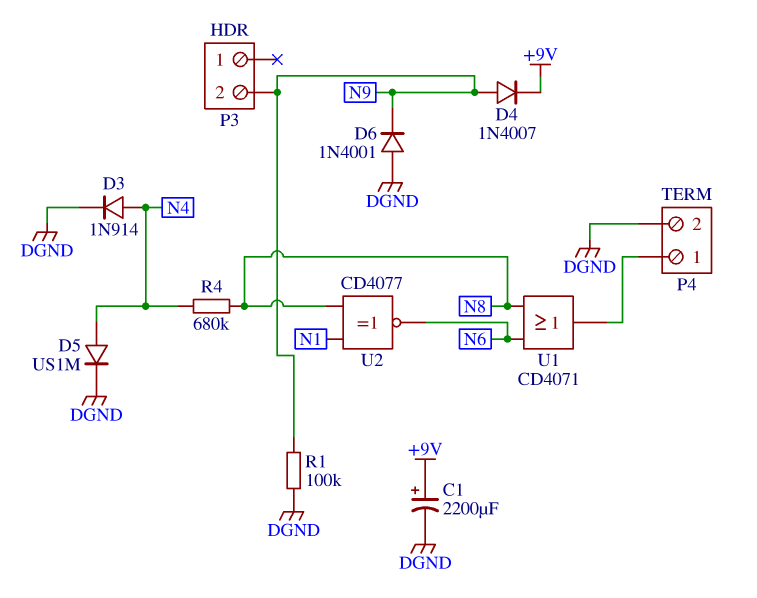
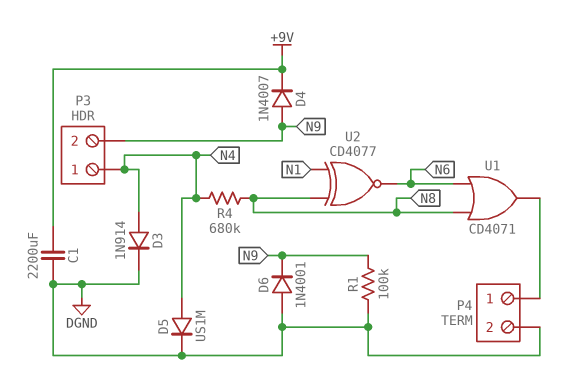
C1: 2200uF (plus +9V, minus DGND) -> 2200uF (+9V, DGND)
P3 pin 1: none -> N4

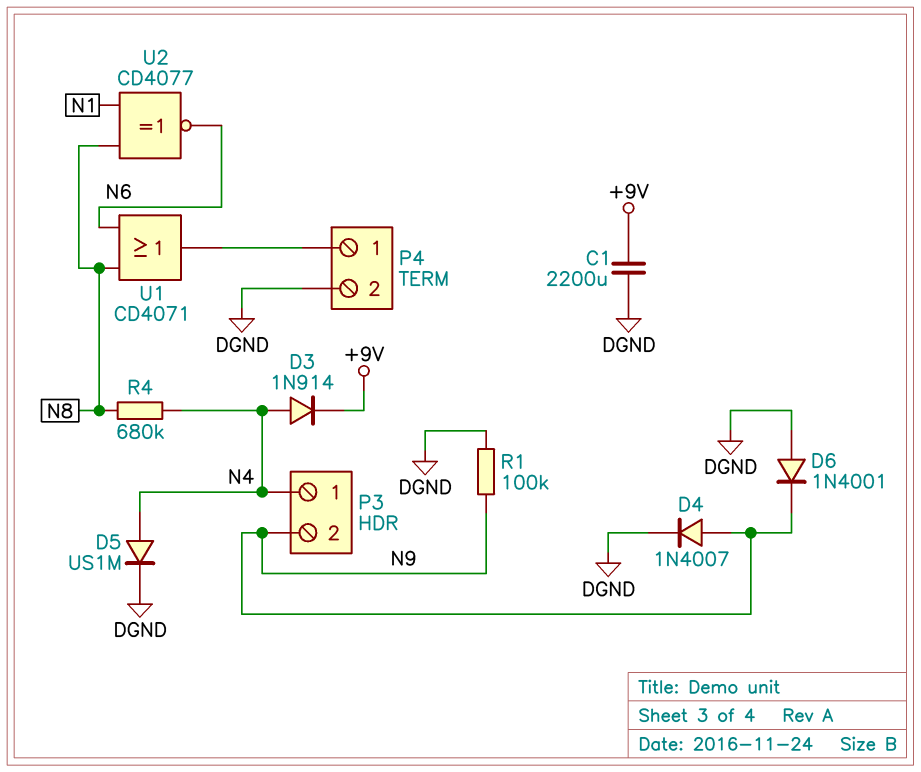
D3: diode 1N914 (A N4, K DGND) -> diode 1N914 (A N4, K +9V)
D4: diode 1N4007 (A N9, K +9V) -> diode 1N4007 (A N9, K DGND)

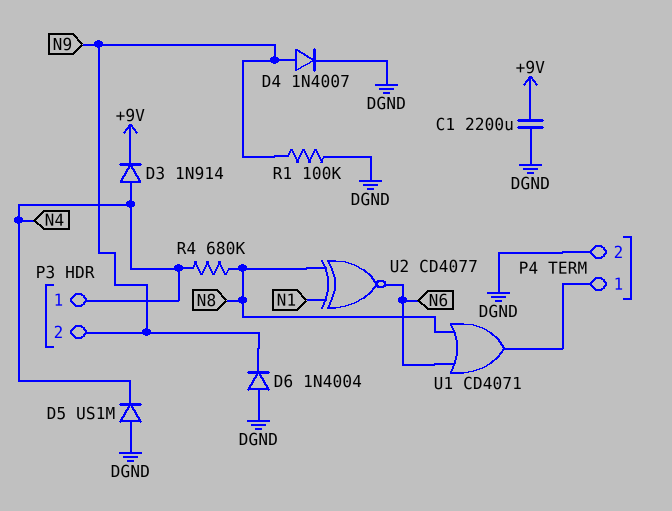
D5: diode US1M (A N4, K DGND) -> diode US1M (A DGND, K N4)
D6: diode 1N4001 (A DGND, K N9) -> diode 1N4004 (A DGND, K N9)

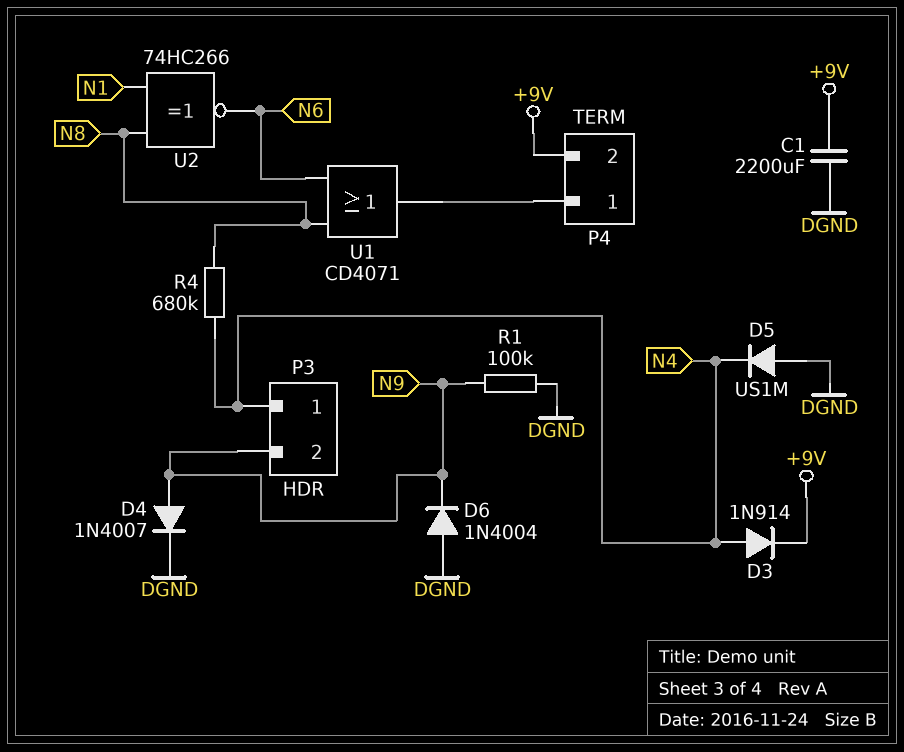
P4 pin 2: DGND -> +9V
U2: XNOR CD4077 (in N1, in N8, out N6) -> XNOR 74HC266 (in N1, in N8, out N6)

